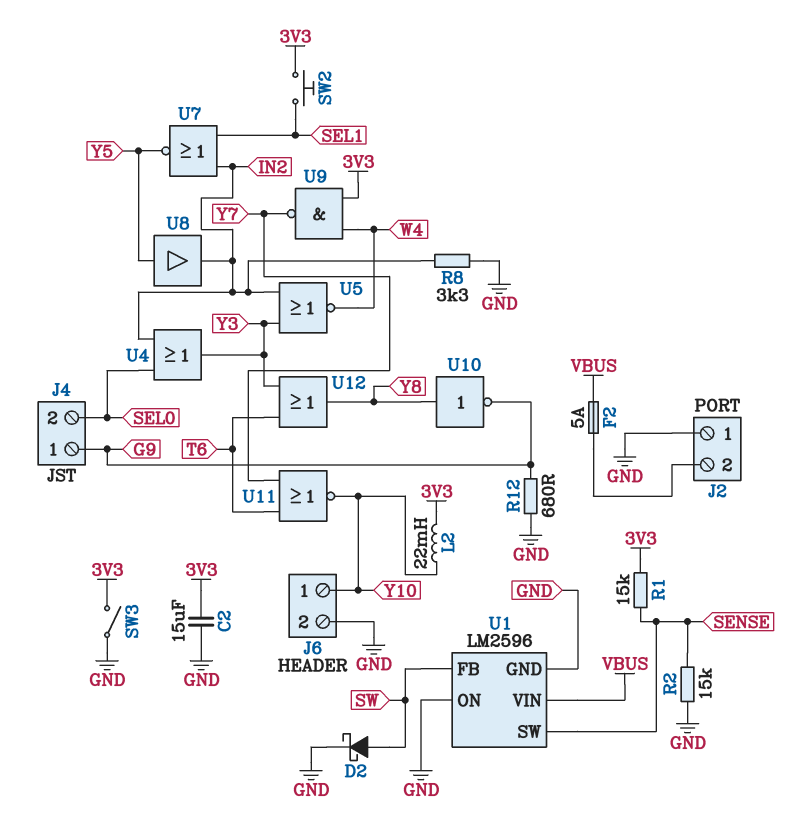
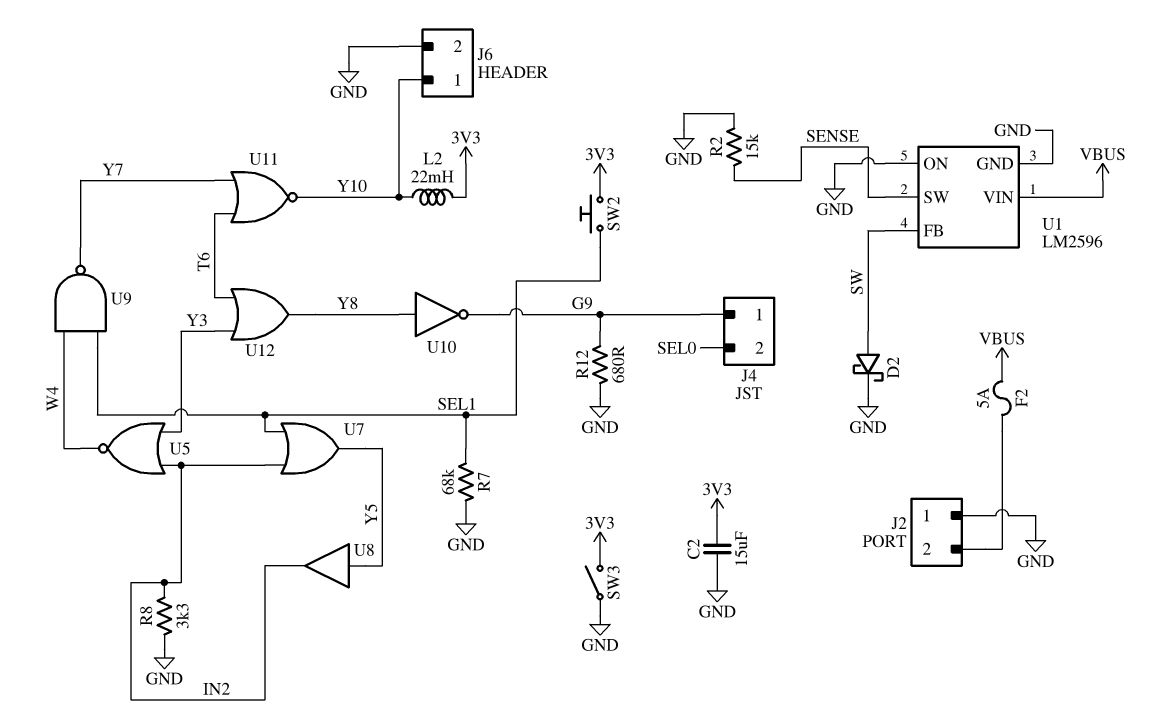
R1: 15k (3V3, SENSE) -> none
R7: none -> 68k (GND, SEL1)
U4: OR (in IN2, in SEL0, out Y3) -> none
U7: NOR (in IN2, in SEL1, out Y5) -> OR (in IN2, in SEL1, out Y5)
U9: NAND (in 3V3, in W4, out Y7) -> NAND (in SEL1, in W4, out Y7)

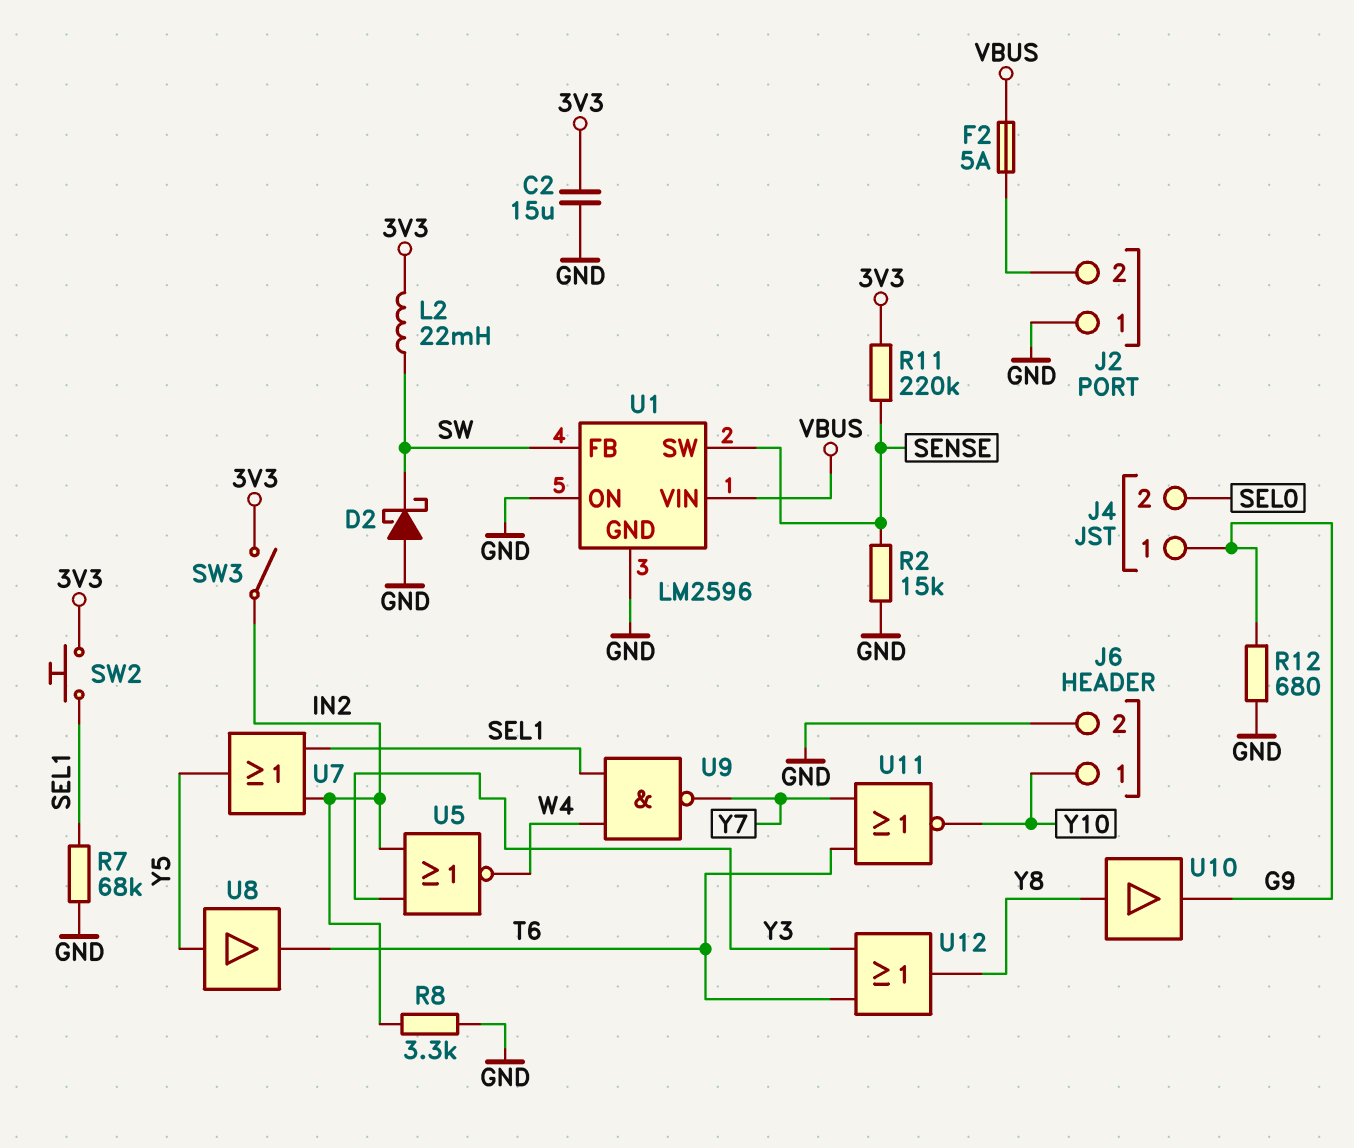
D2: schottky (A SW, K GND) -> schottky (A GND, K SW)
L2: 22mH (3V3, Y10) -> 22mH (3V3, SW)
R11: none -> 220k (3V3, SENSE)
SW3: switch (3V3, GND) -> switch (3V3, IN2)
U8: buffer (in Y5, out IN2) -> buffer (in Y5, out T6)
U10: NOT (in Y8, out G9) -> buffer (in Y8, out G9)

